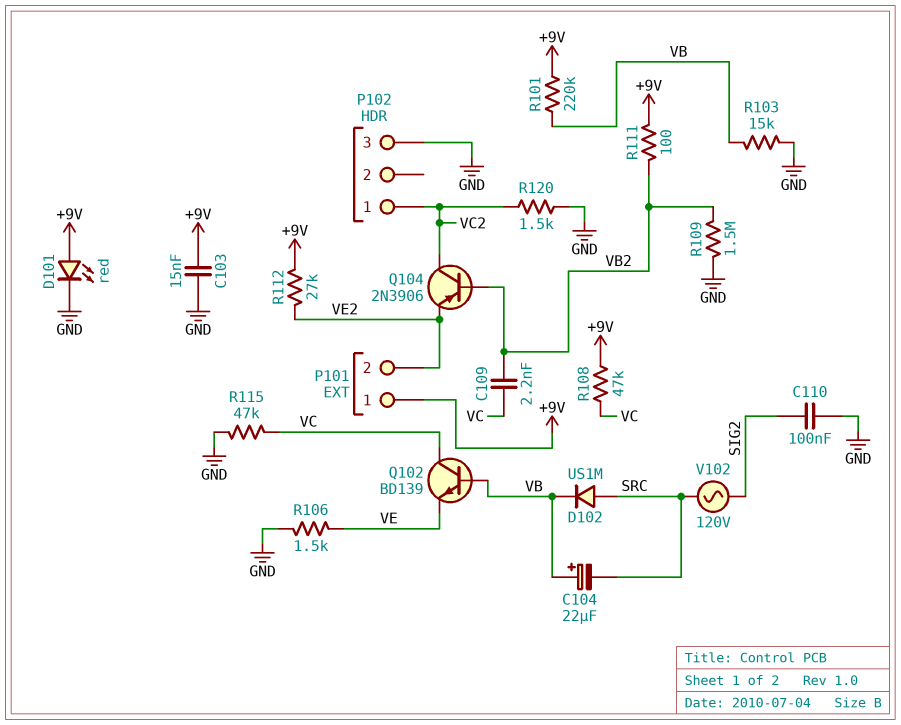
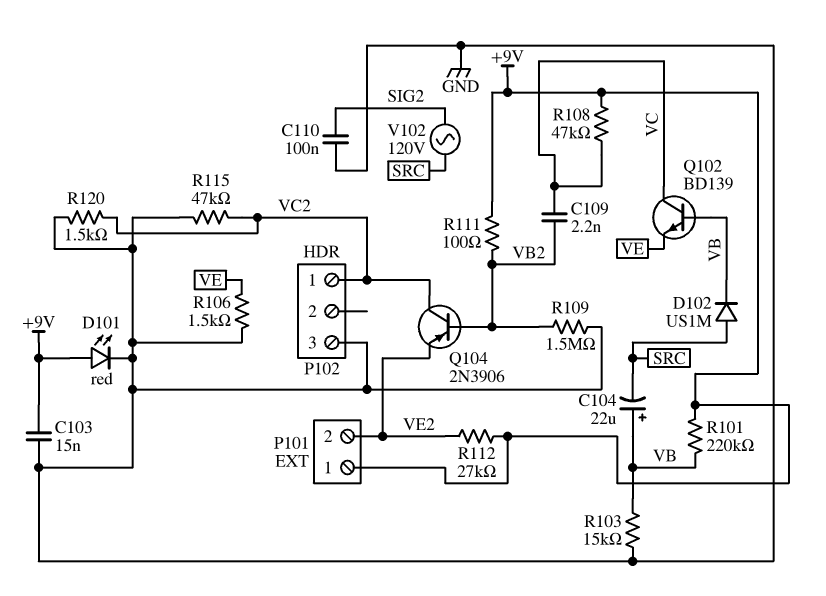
R115: 47k (GND, VC) -> 47k (GND, VC2)

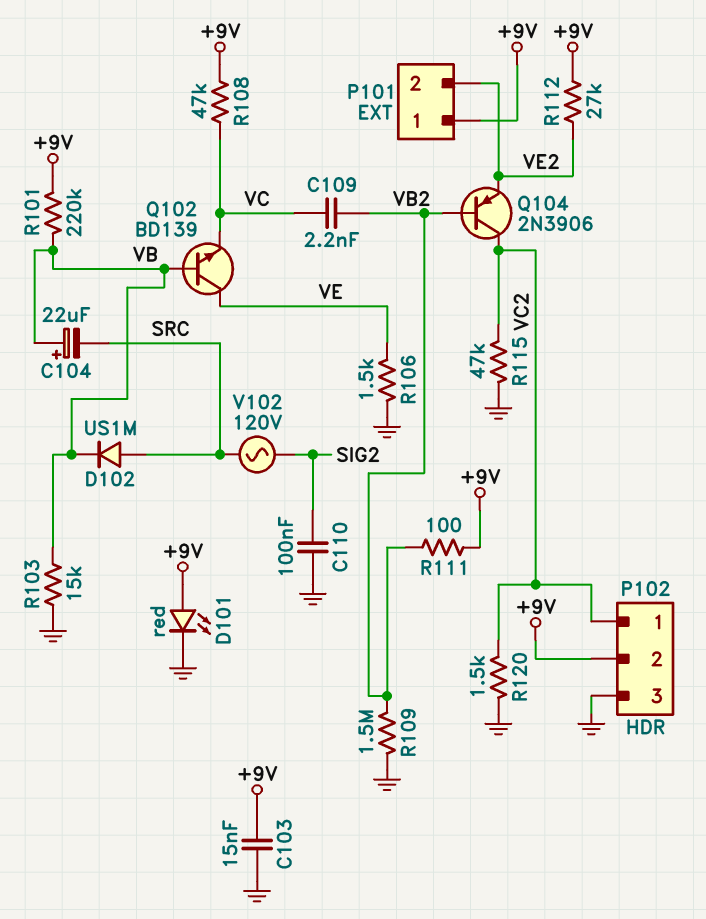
P102 pin 2: none -> +9V
Q102: NPN BD139 (B VB, C VC, E VE) -> NPN BD139 (B VB, C VE, E VC)

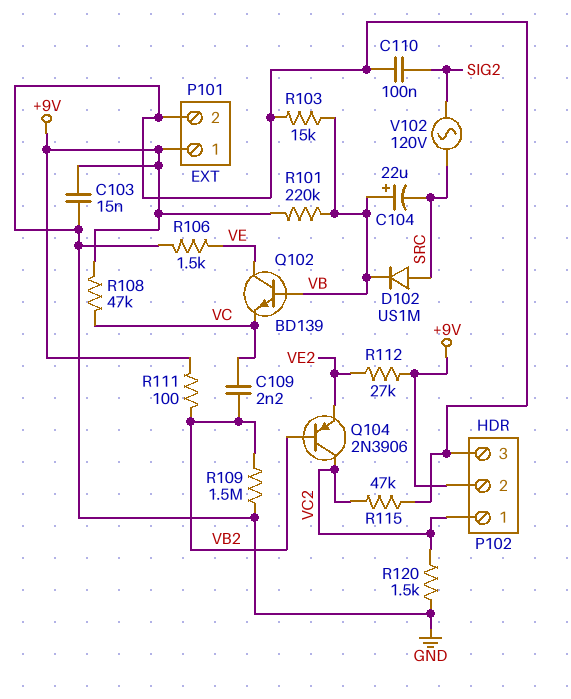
D101: LED red (A +9V, K GND) -> none
P101 pin 2: VE2 -> GND

